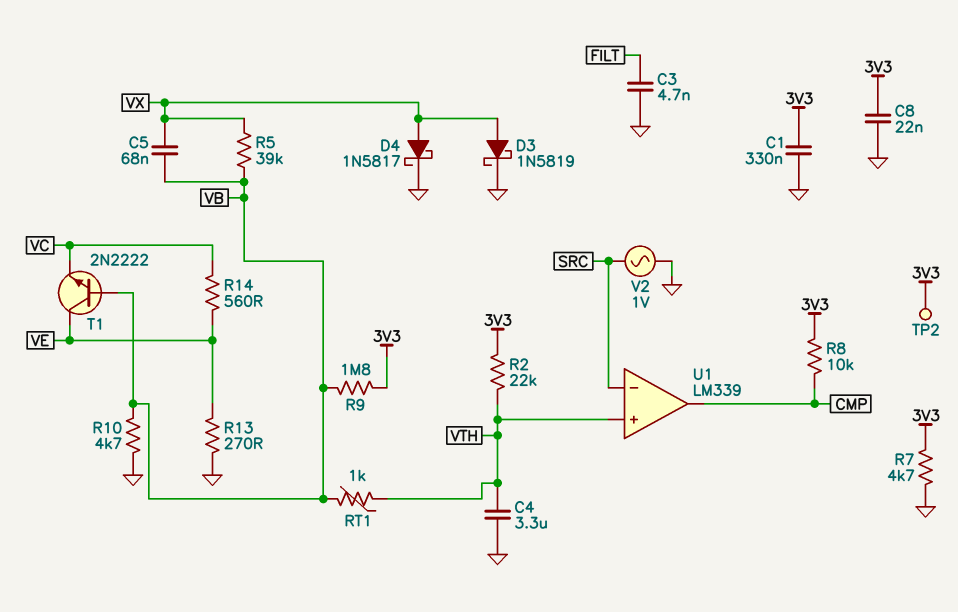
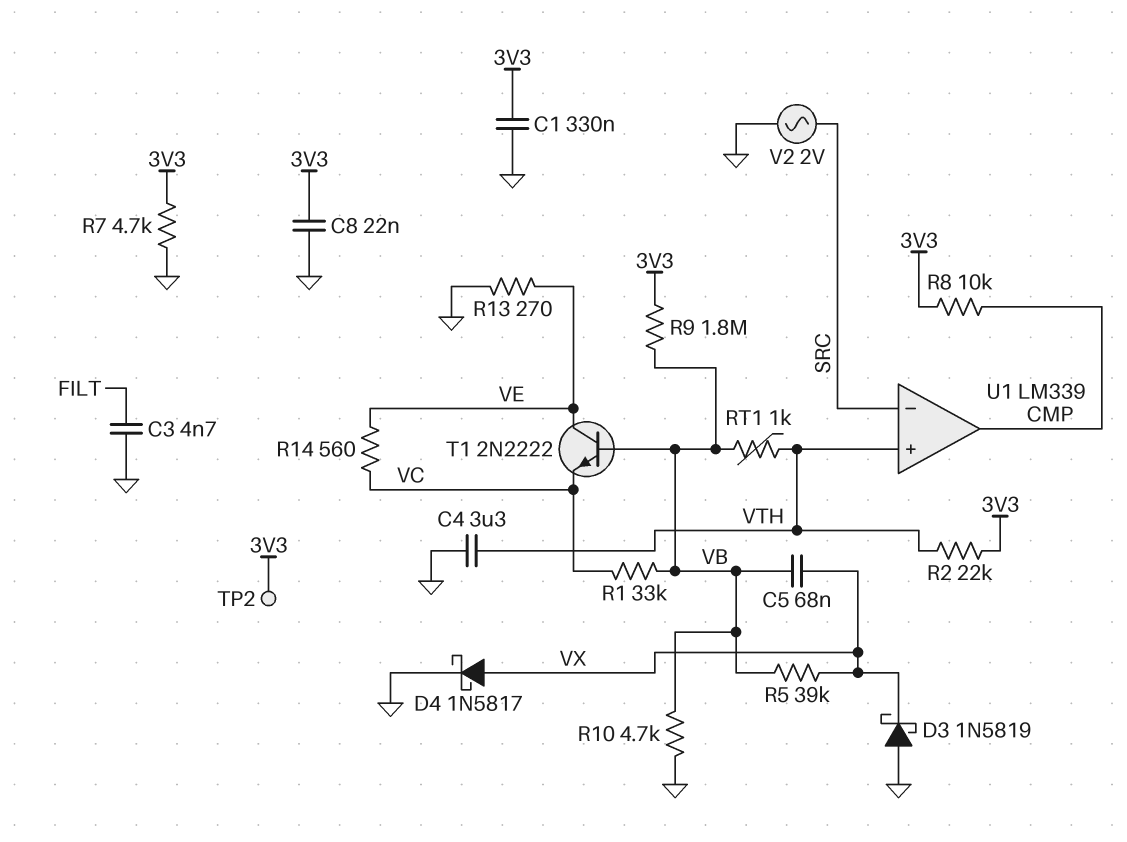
D3: schottky 1N5819 (A VX, K GND) -> schottky 1N5819 (A GND, K VX)
R1: none -> 33k (VB, VC)
V2: AC 1V (GND, SRC) -> AC 2V (GND, SRC)

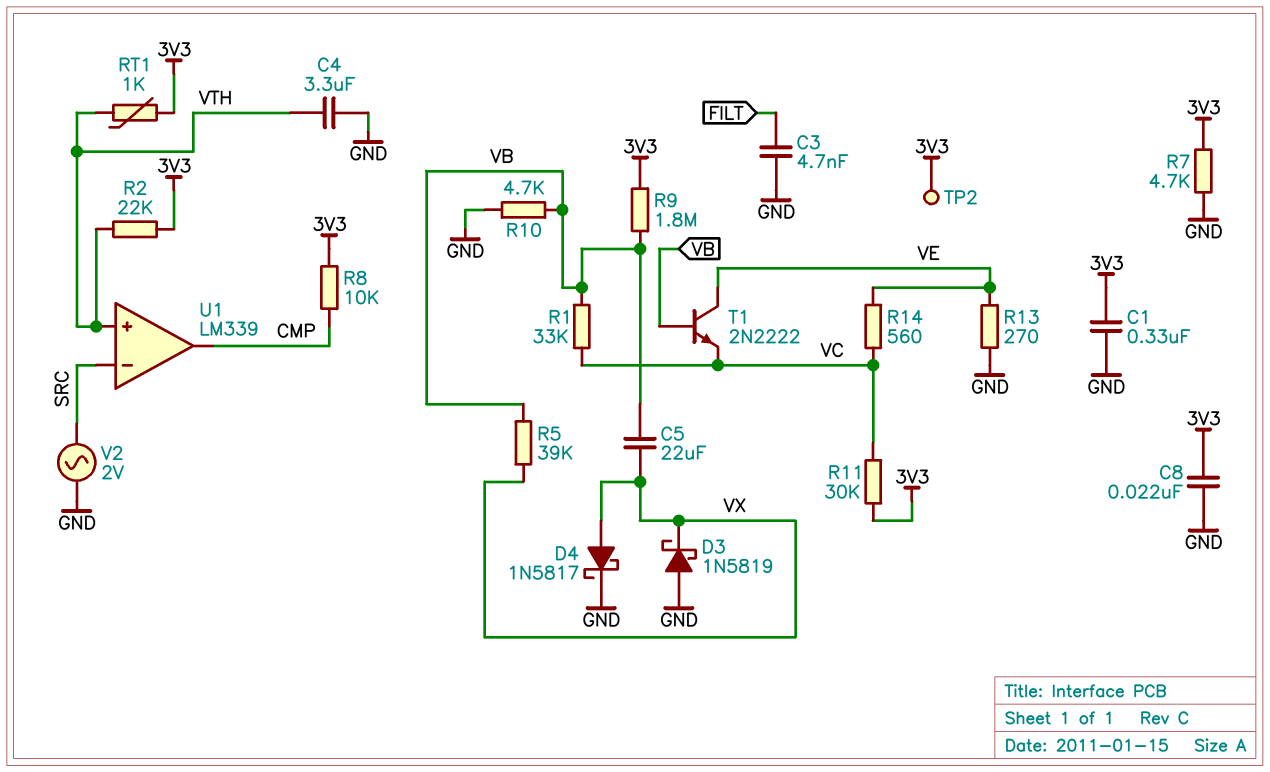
C5: 68nF (VB, VX) -> 22uF (VB, VX)
R11: none -> 30k (3V3, VC)
RT1: 1k (VB, VTH) -> 1k (3V3, VTH)

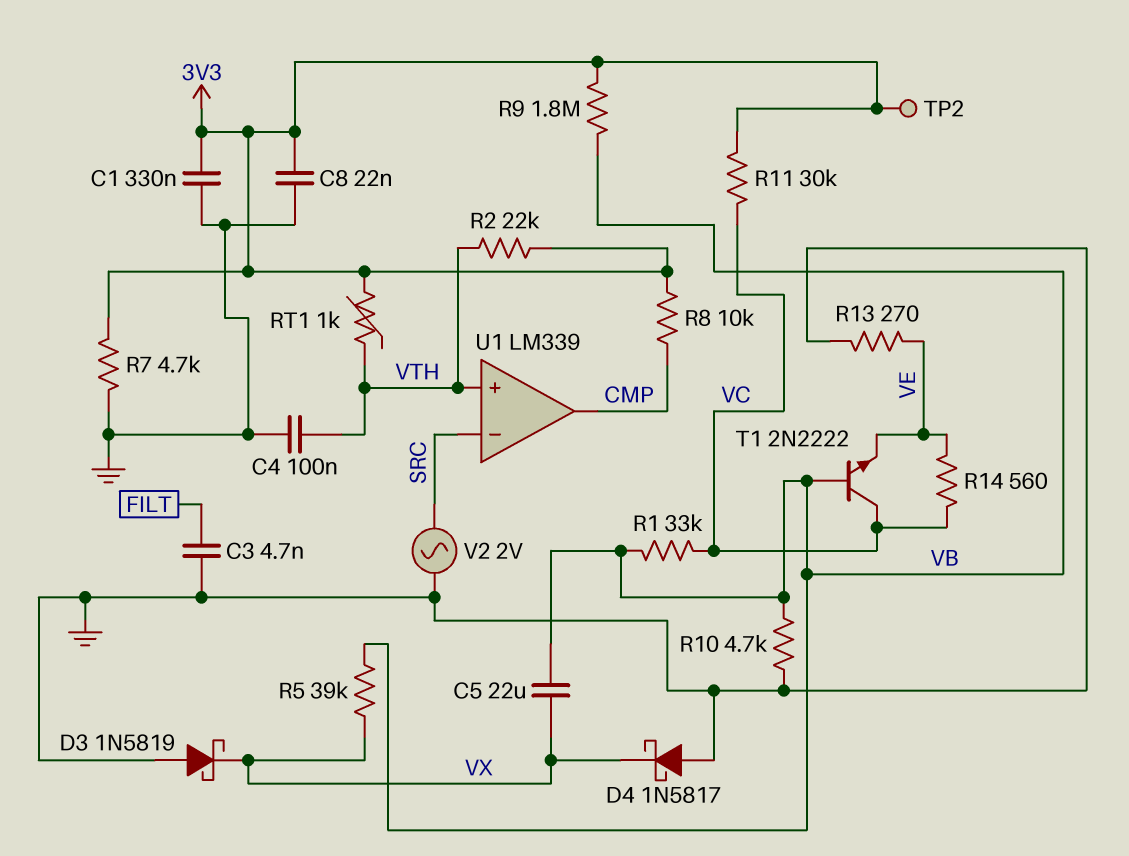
C4: 3.3uF (GND, VTH) -> 100nF (GND, VTH)
D4: schottky 1N5817 (A VX, K GND) -> schottky 1N5817 (A GND, K VX)
T1: NPN 2N2222 (B VB, C VE, E VC) -> NPN 2N2222 (B VB, C VC, E VE)

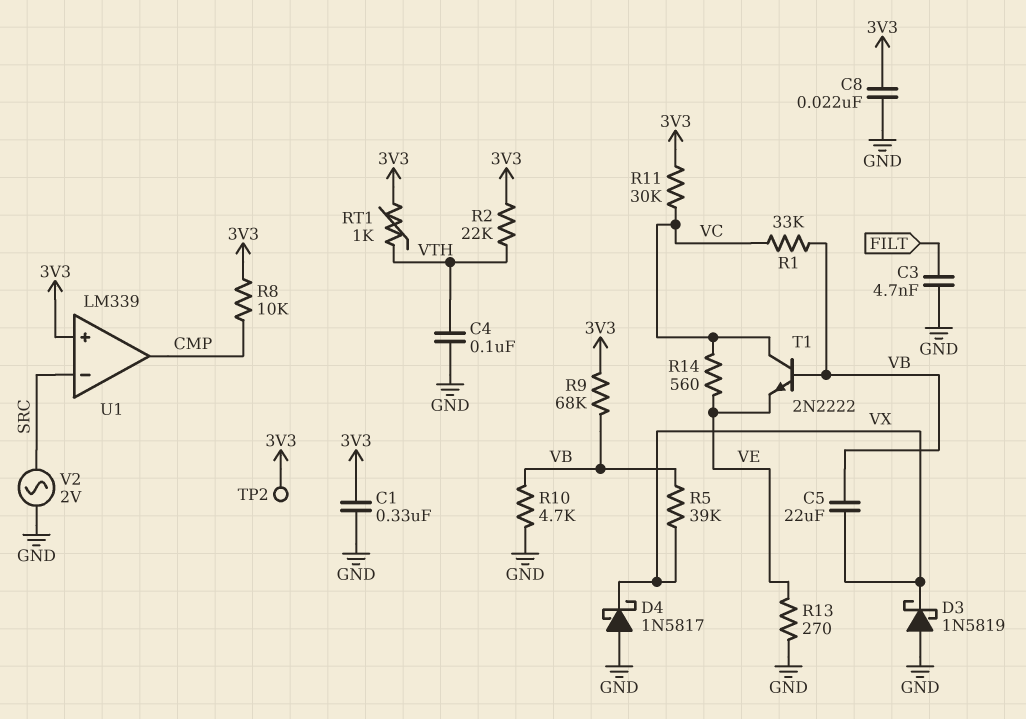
R7: 4.7k (3V3, GND) -> none
R9: 1.8M (3V3, VB) -> 68k (3V3, VB)
U1 pin in+: VTH -> 3V3

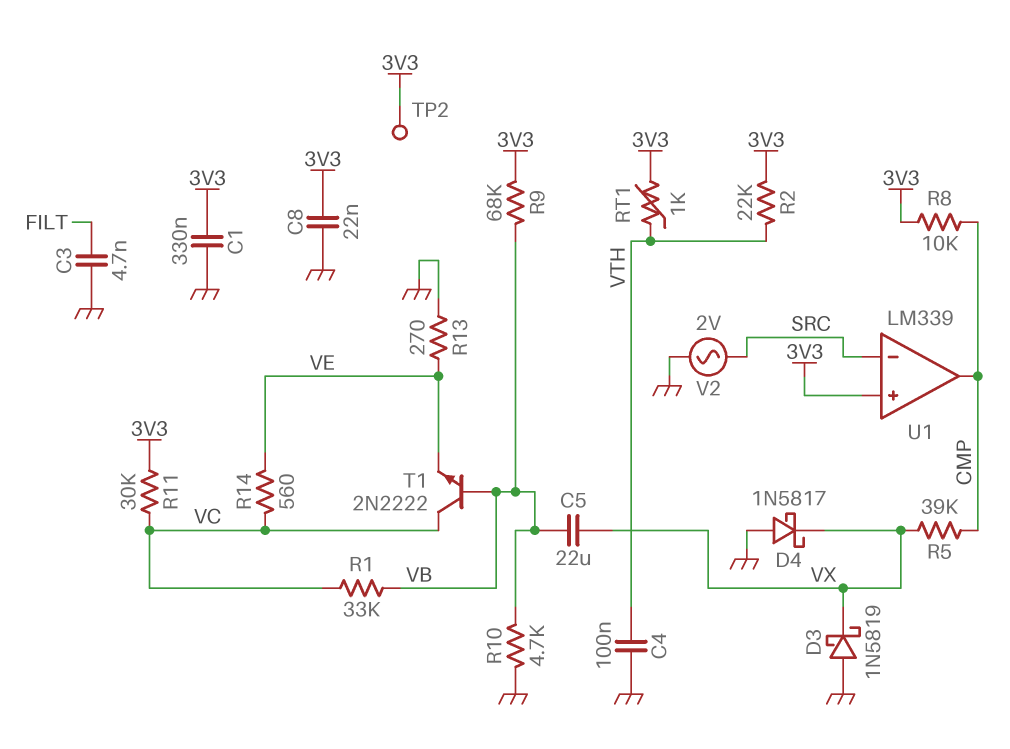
R5: 39k (VB, VX) -> 39k (CMP, VX)

